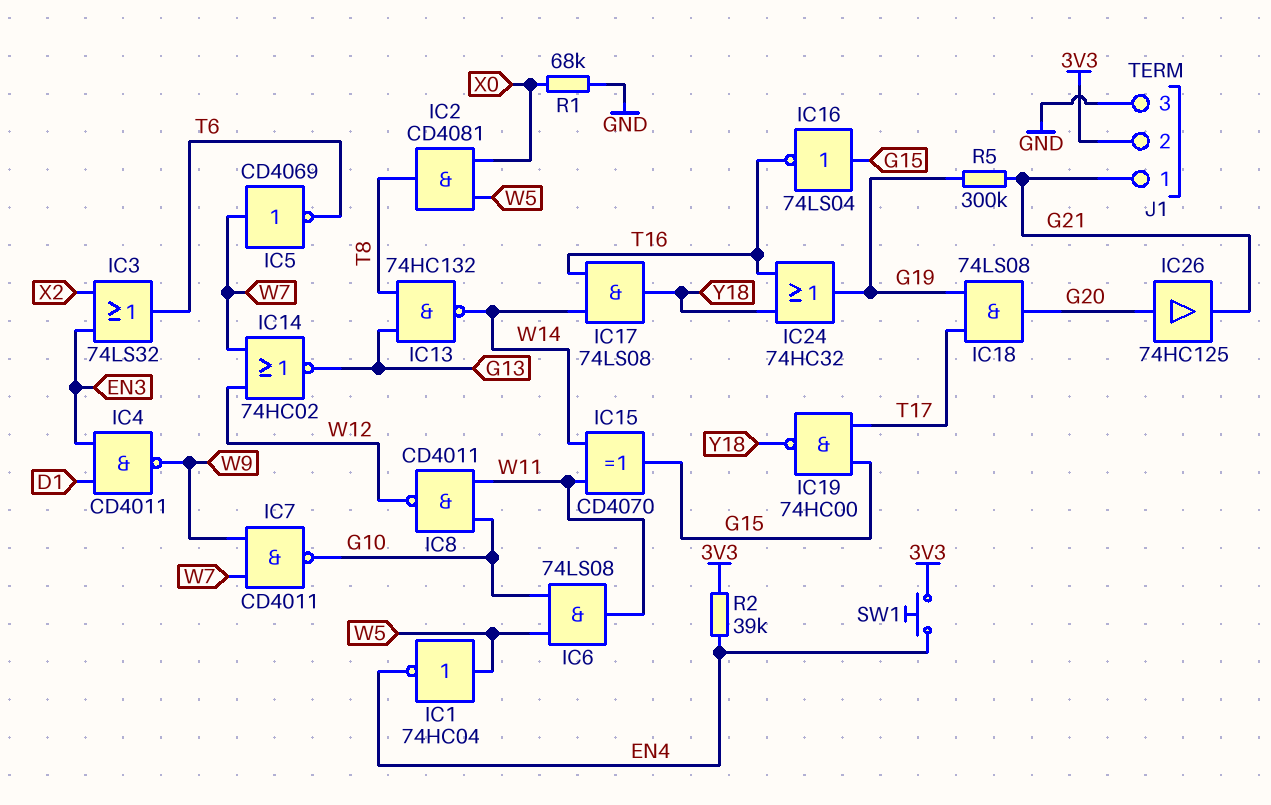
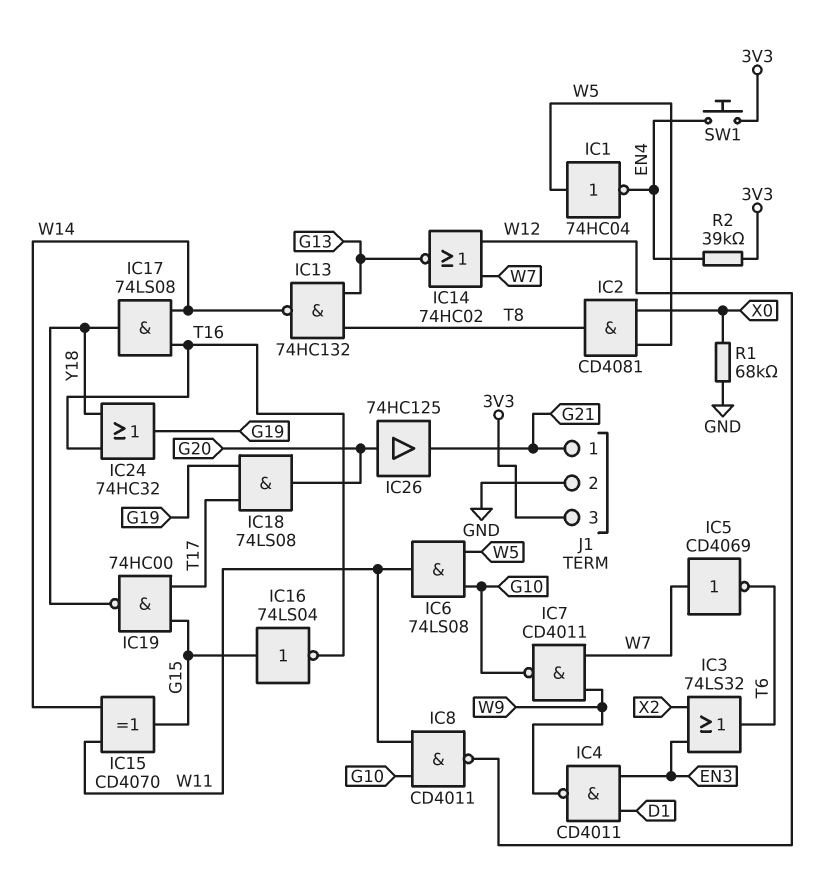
J1 pin 2: 3V3 -> GND
J1 pin 3: GND -> 3V3
R5: 300k (G19, G21) -> none

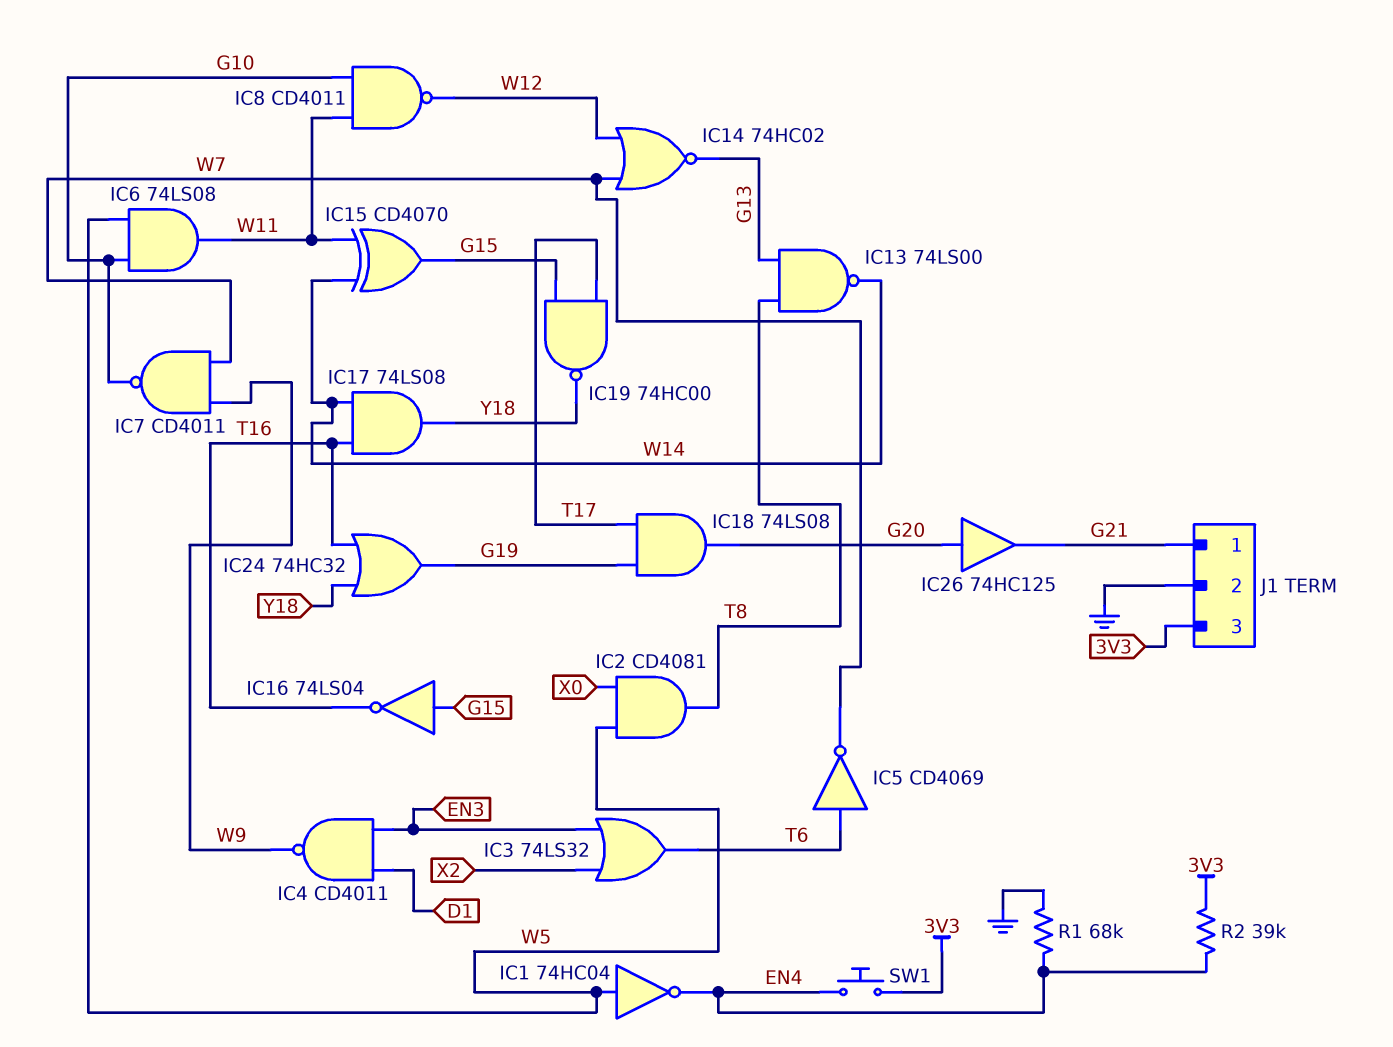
IC5: NOT CD4069 (in W7, out T6) -> NOT CD4069 (in T6, out W7)
IC13: NAND 74HC132 (in G13, in T8, out W14) -> NAND 74LS00 (in G13, in T8, out W14)
R1: 68k (GND, X0) -> 68k (EN4, GND)

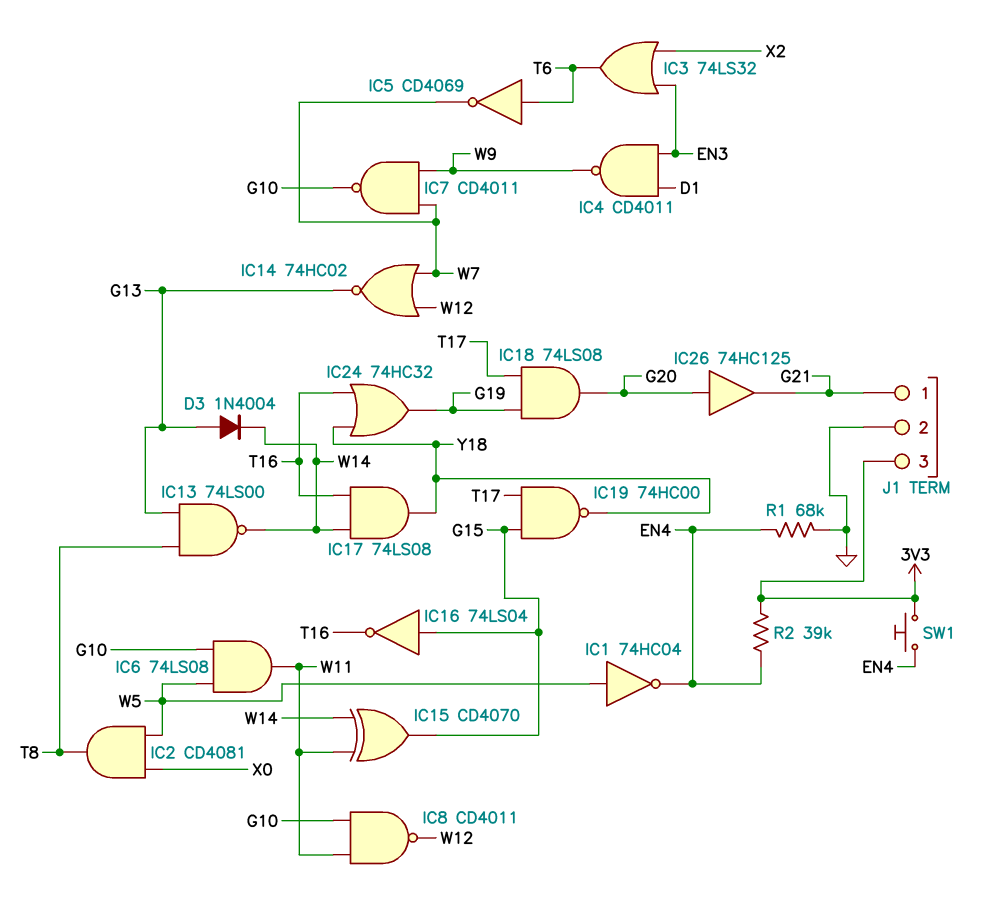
D3: none -> diode 1N4004 (A G13, K W14)

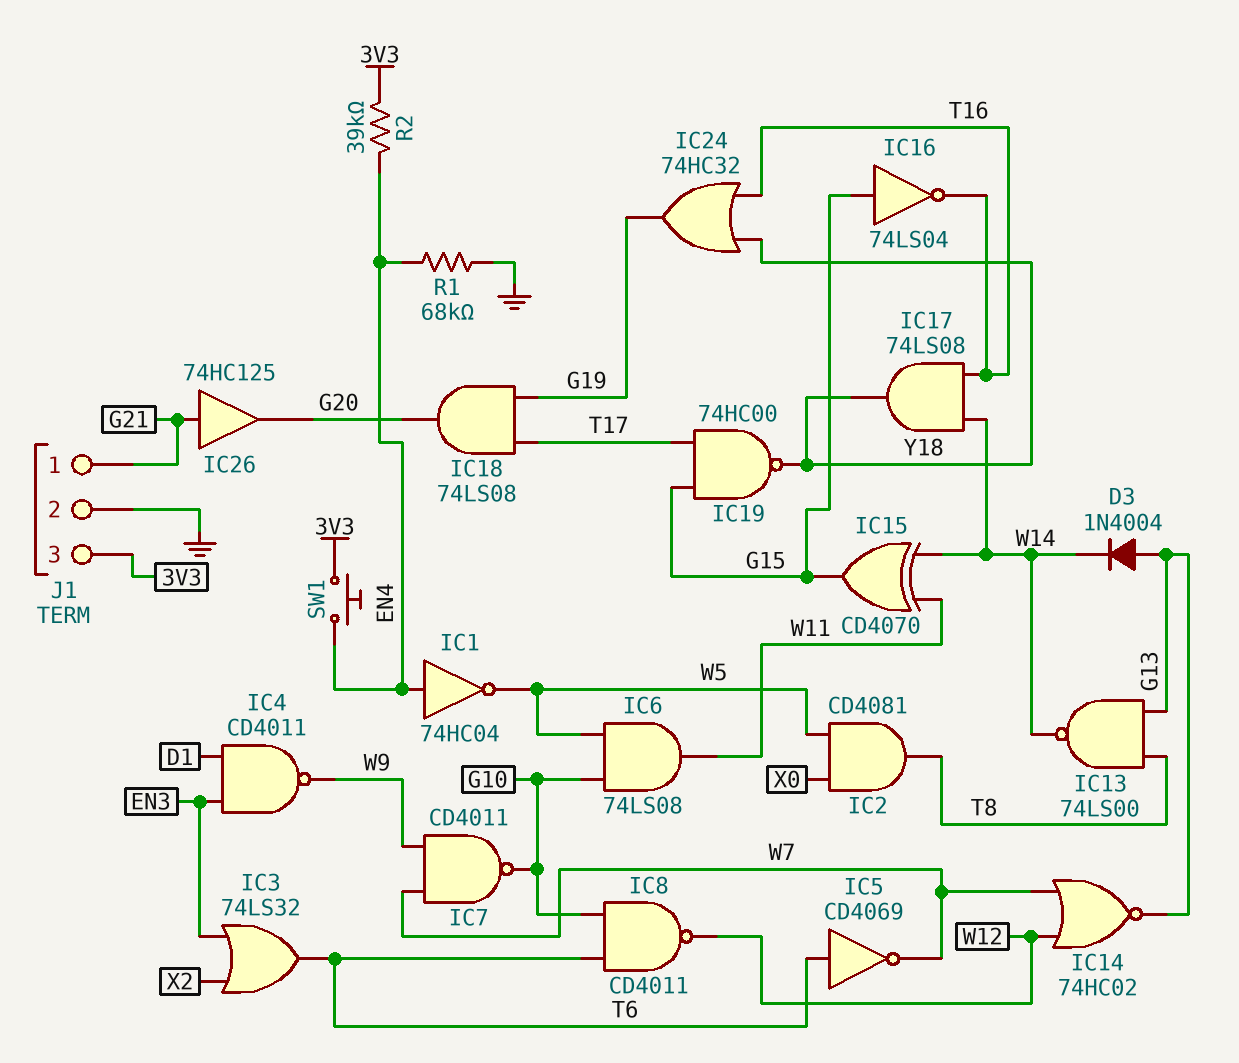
IC1: NOT 74HC04 (in W5, out EN4) -> NOT 74HC04 (in EN4, out W5)
IC8: NAND CD4011 (in G10, in W11, out W12) -> NAND CD4011 (in G10, in T6, out W12)
IC26: buffer 74HC125 (in G20, out G21) -> buffer 74HC125 (in G21, out G20)

